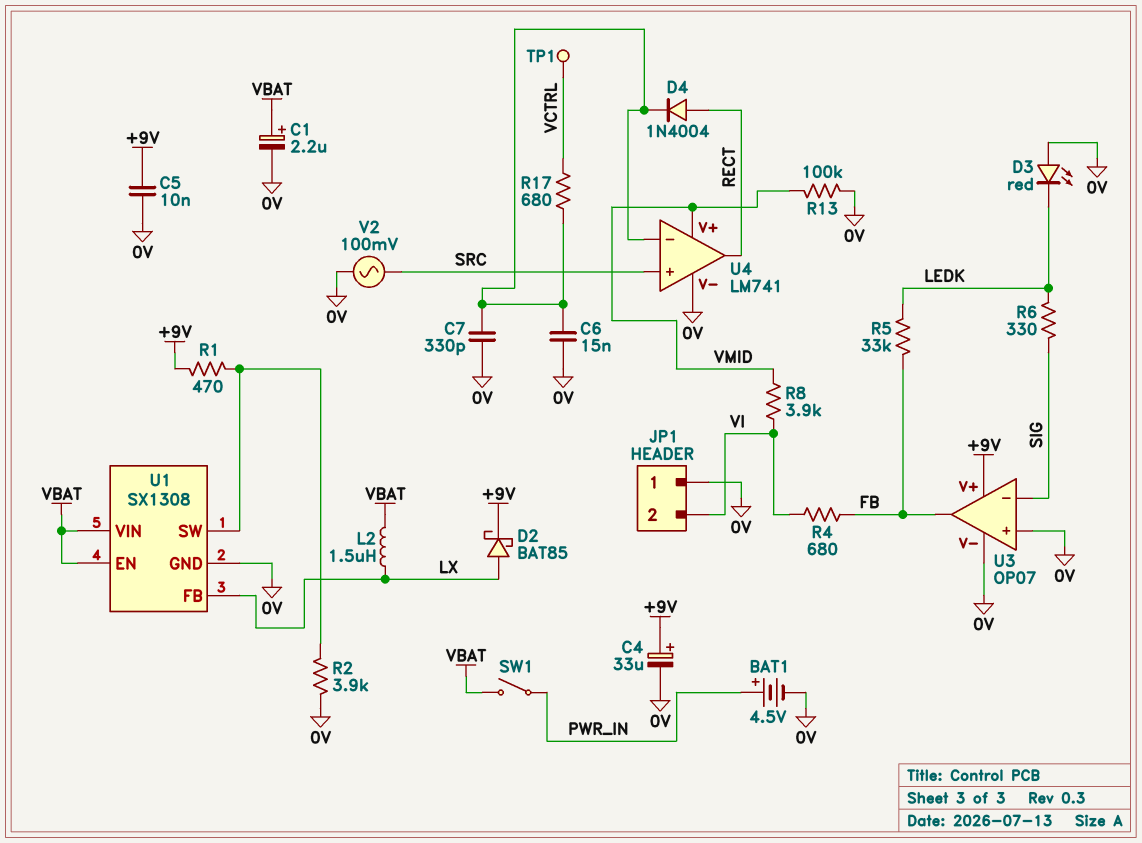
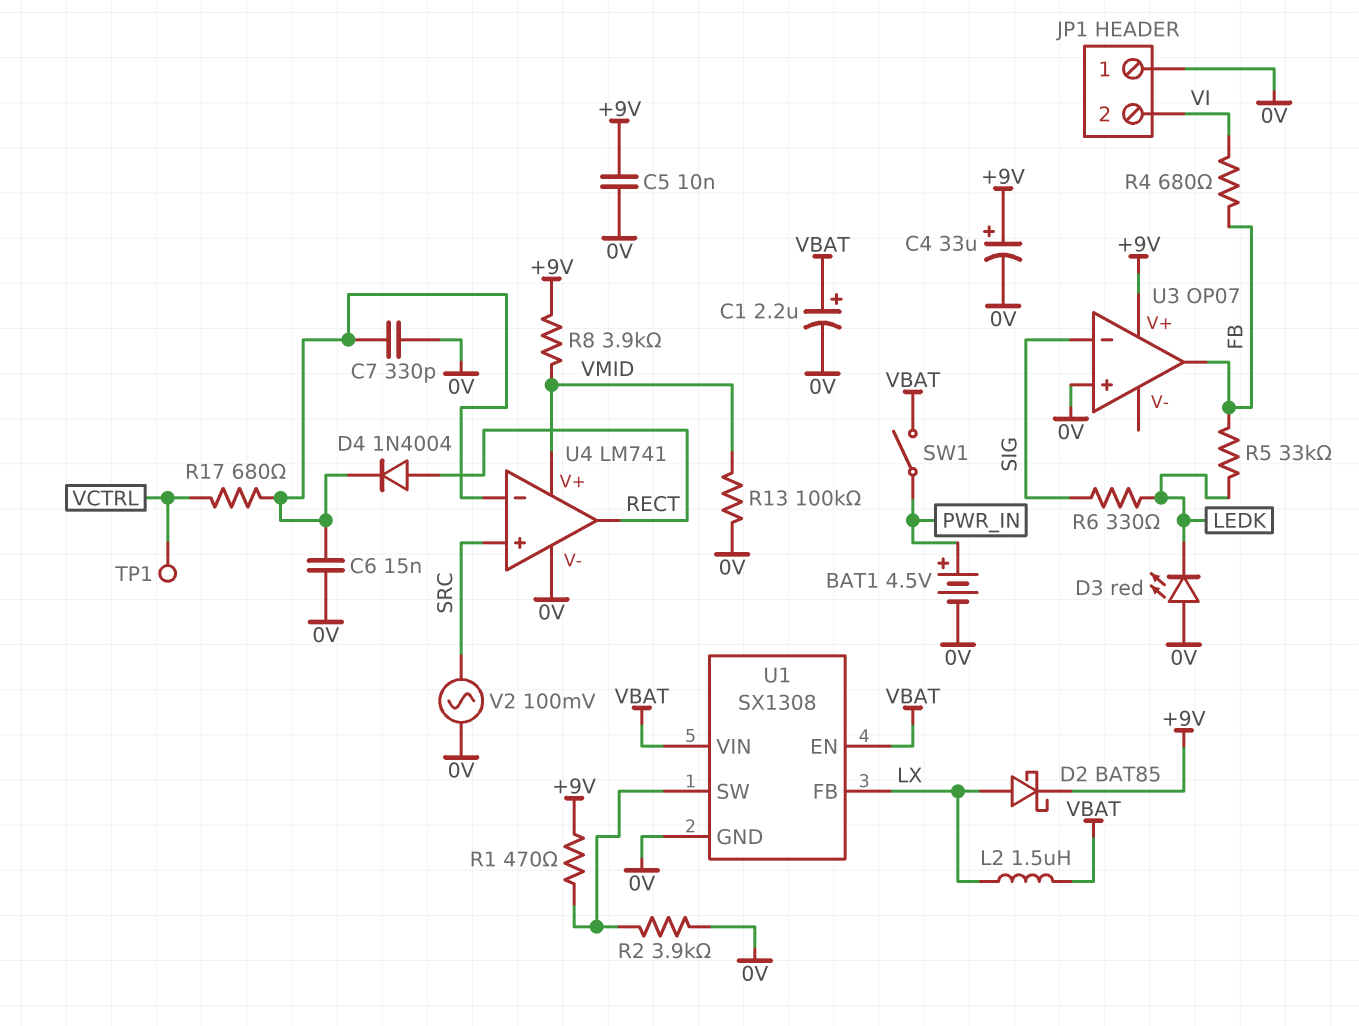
R8: 3.9k (VI, VMID) -> 3.9k (+9V, VMID)
U3 pin V-: 0V -> none

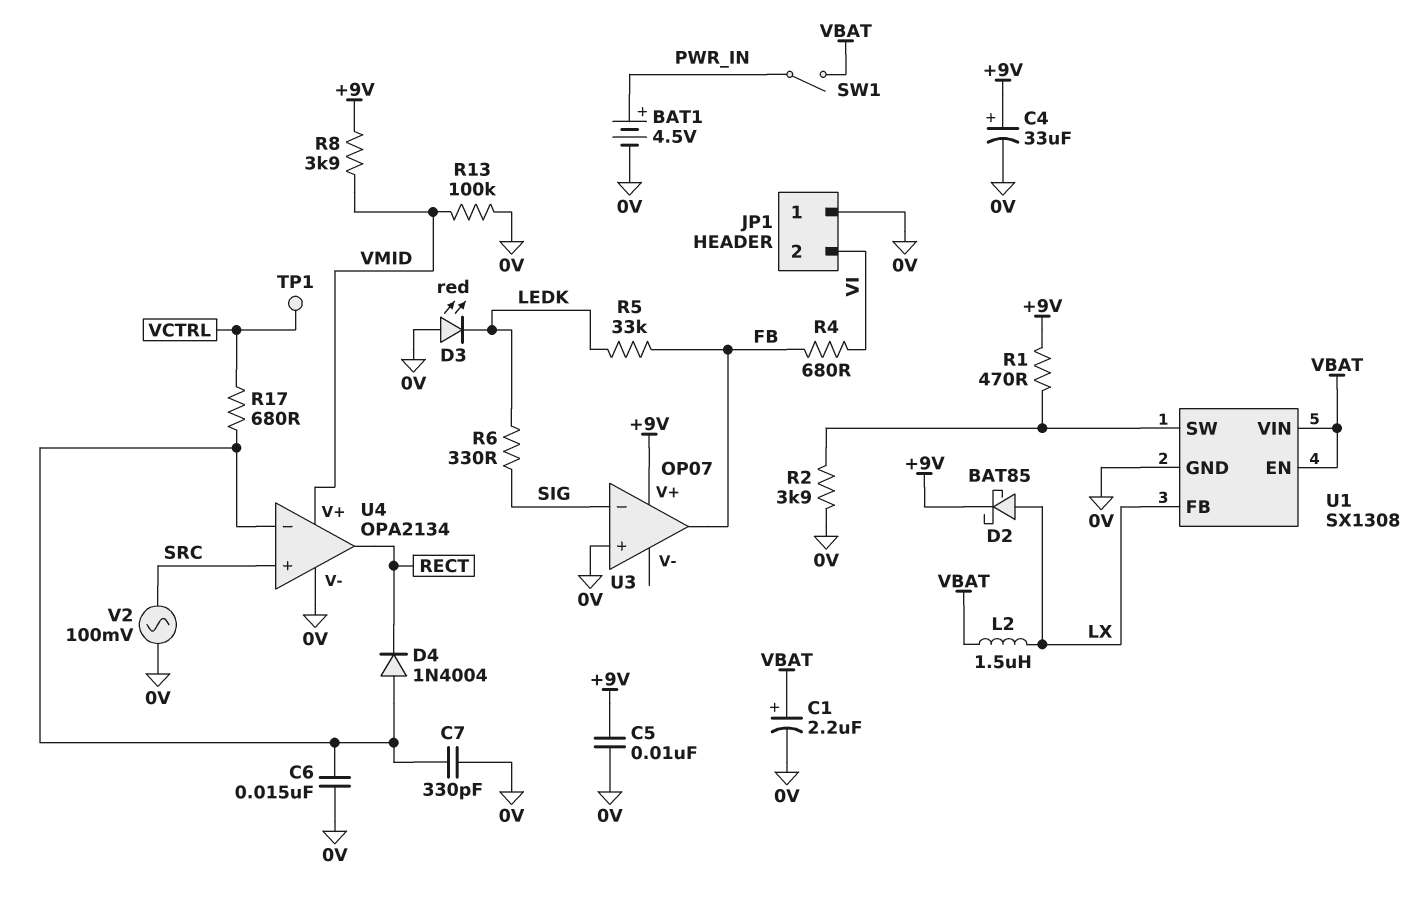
D4: diode 1N4004 (A RECT, K U4/in-) -> diode 1N4004 (A U4/in-, K RECT)
U4: LM741 -> OPA2134

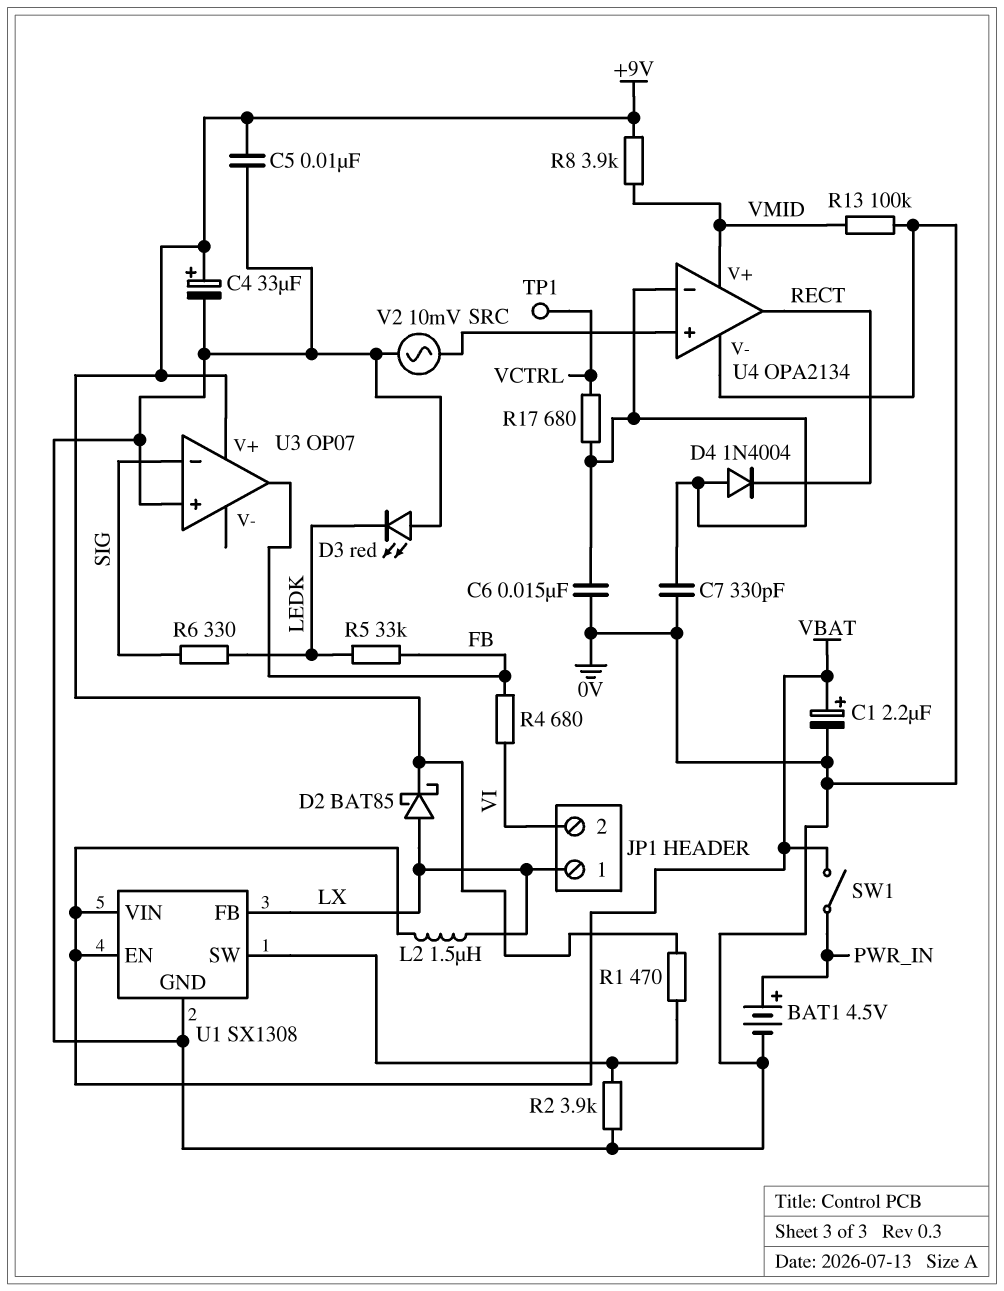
JP1 pin 1: 0V -> LX
V2: AC 100mV (0V, SRC) -> AC 10mV (0V, SRC)

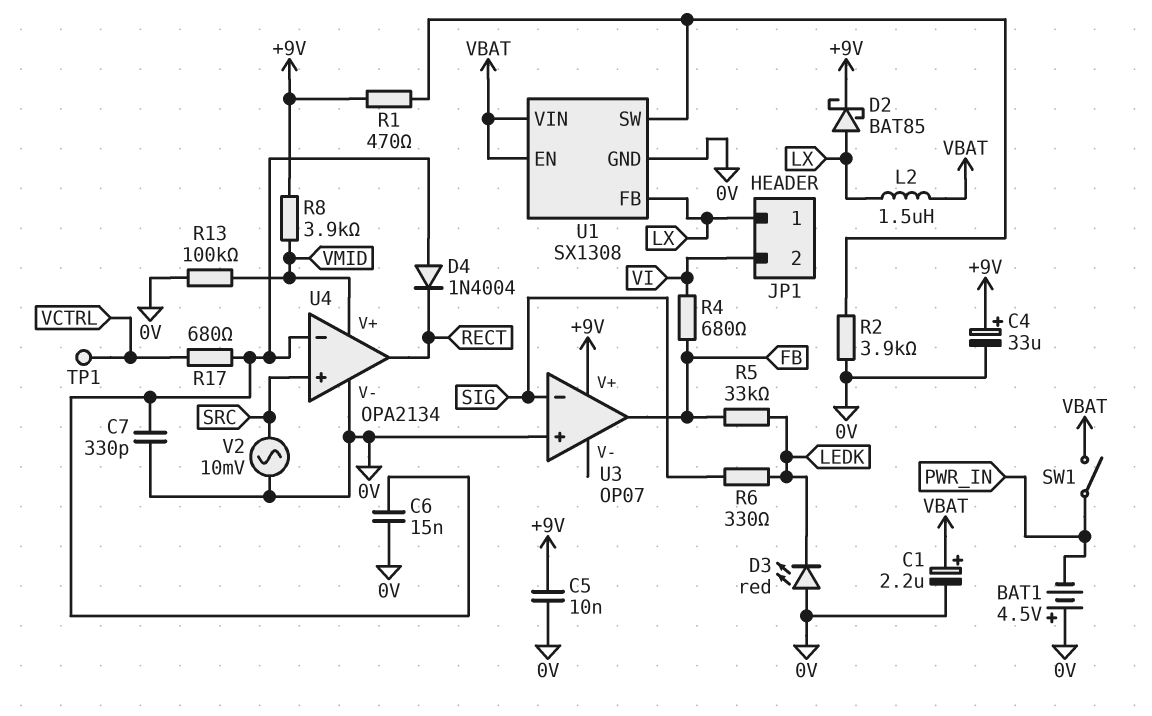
BAT1: 4.5V (plus PWR_IN, minus 0V) -> 4.5V (plus 0V, minus PWR_IN)

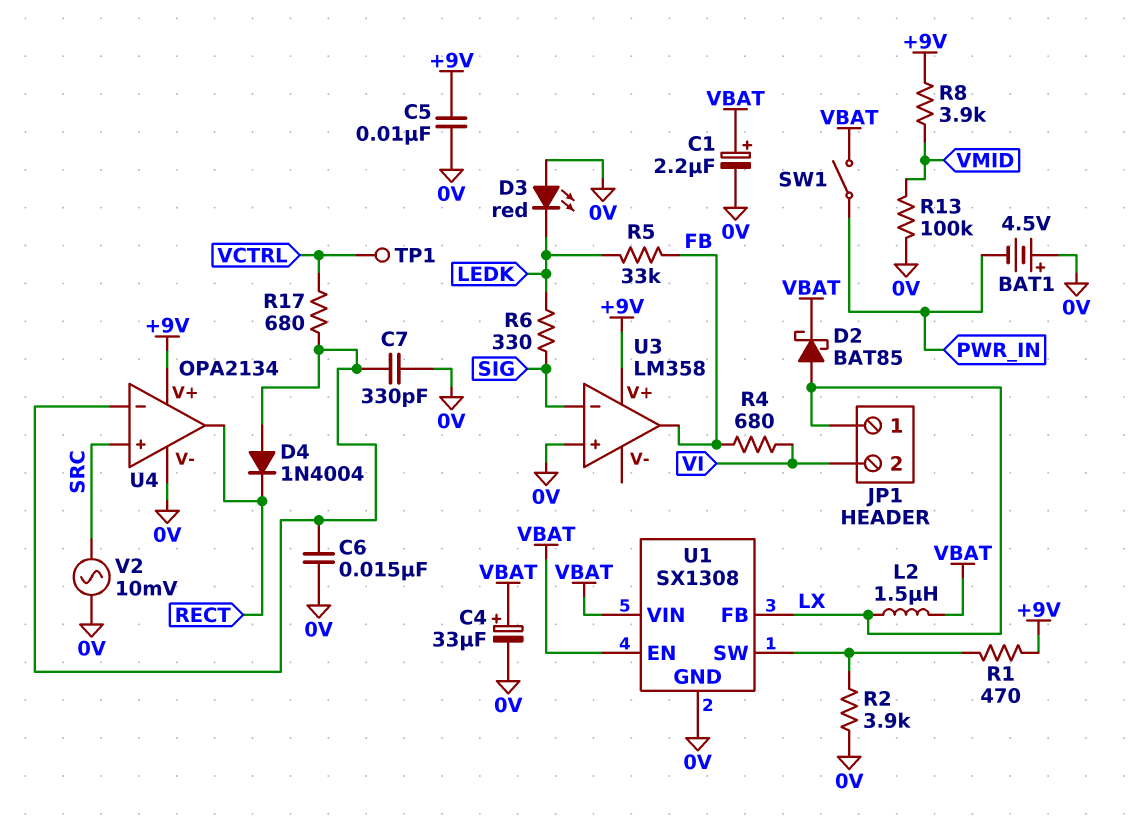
C4: 33uF (plus +9V, minus 0V) -> 33uF (plus VBAT, minus 0V)
D2: schottky BAT85 (A LX, K +9V) -> schottky BAT85 (A LX, K VBAT)
U3: OP07 -> LM358
U4 pin V+: VMID -> +9V

